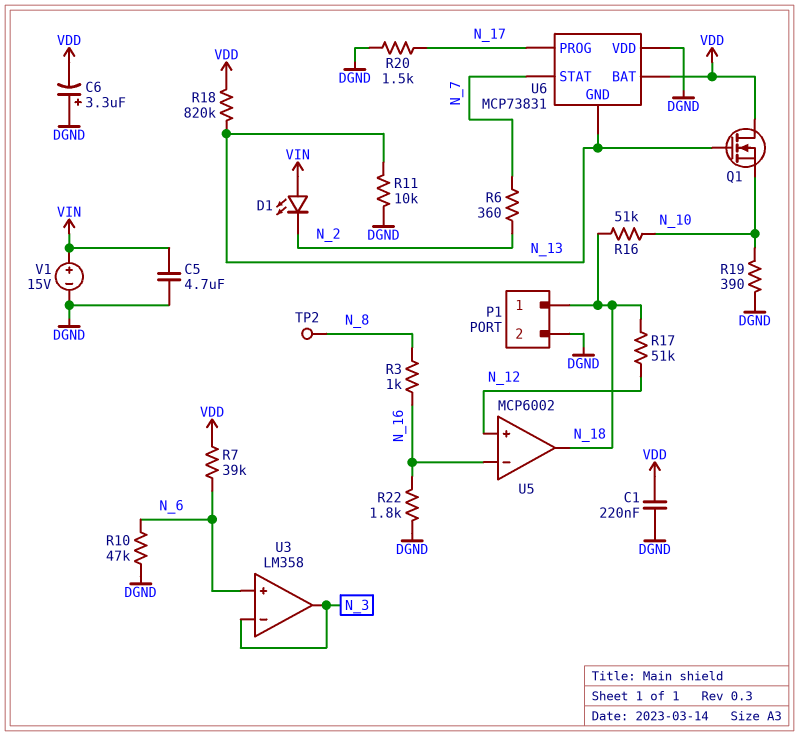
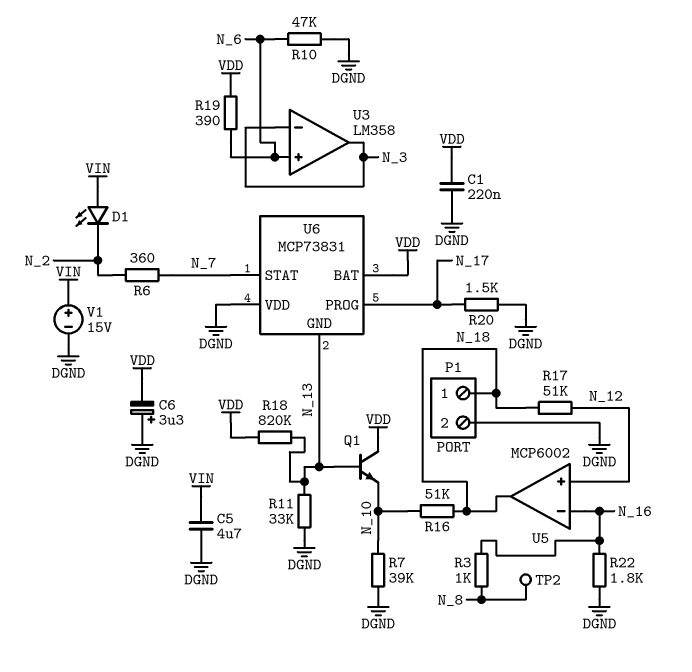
Q1: NMOS (G N_13, D VDD, S N_10) -> NPN (B N_13, C VDD, E N_10)
R7: 39k (N_6, VDD) -> 39k (DGND, N_10)
R11: 10k (DGND, N_13) -> 33k (DGND, N_13)
R19: 390 (DGND, N_10) -> 390 (N_6, VDD)

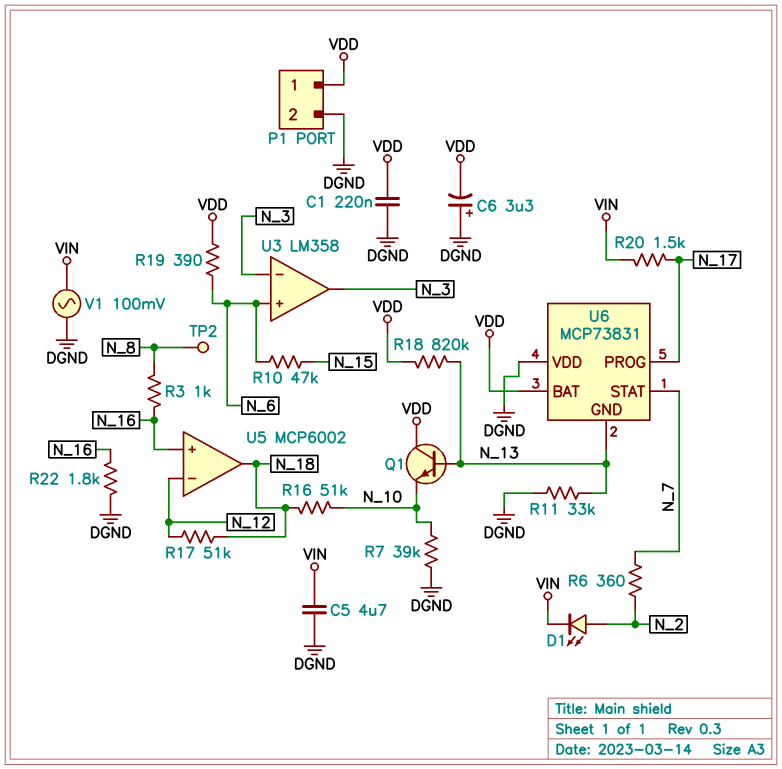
D1: LED (A VIN, K N_2) -> LED (A N_2, K VIN)
P1 pin 1: N_18 -> VDD
R10: 47k (DGND, N_6) -> 47k (N_6, N_15)
R20: 1.5k (DGND, N_17) -> 1.5k (N_17, VIN)
U5 pin in+: N_12 -> N_16
U5 pin in-: N_16 -> N_12
V1: 15V (plus VIN, minus DGND) -> AC 100mV (DGND, VIN)

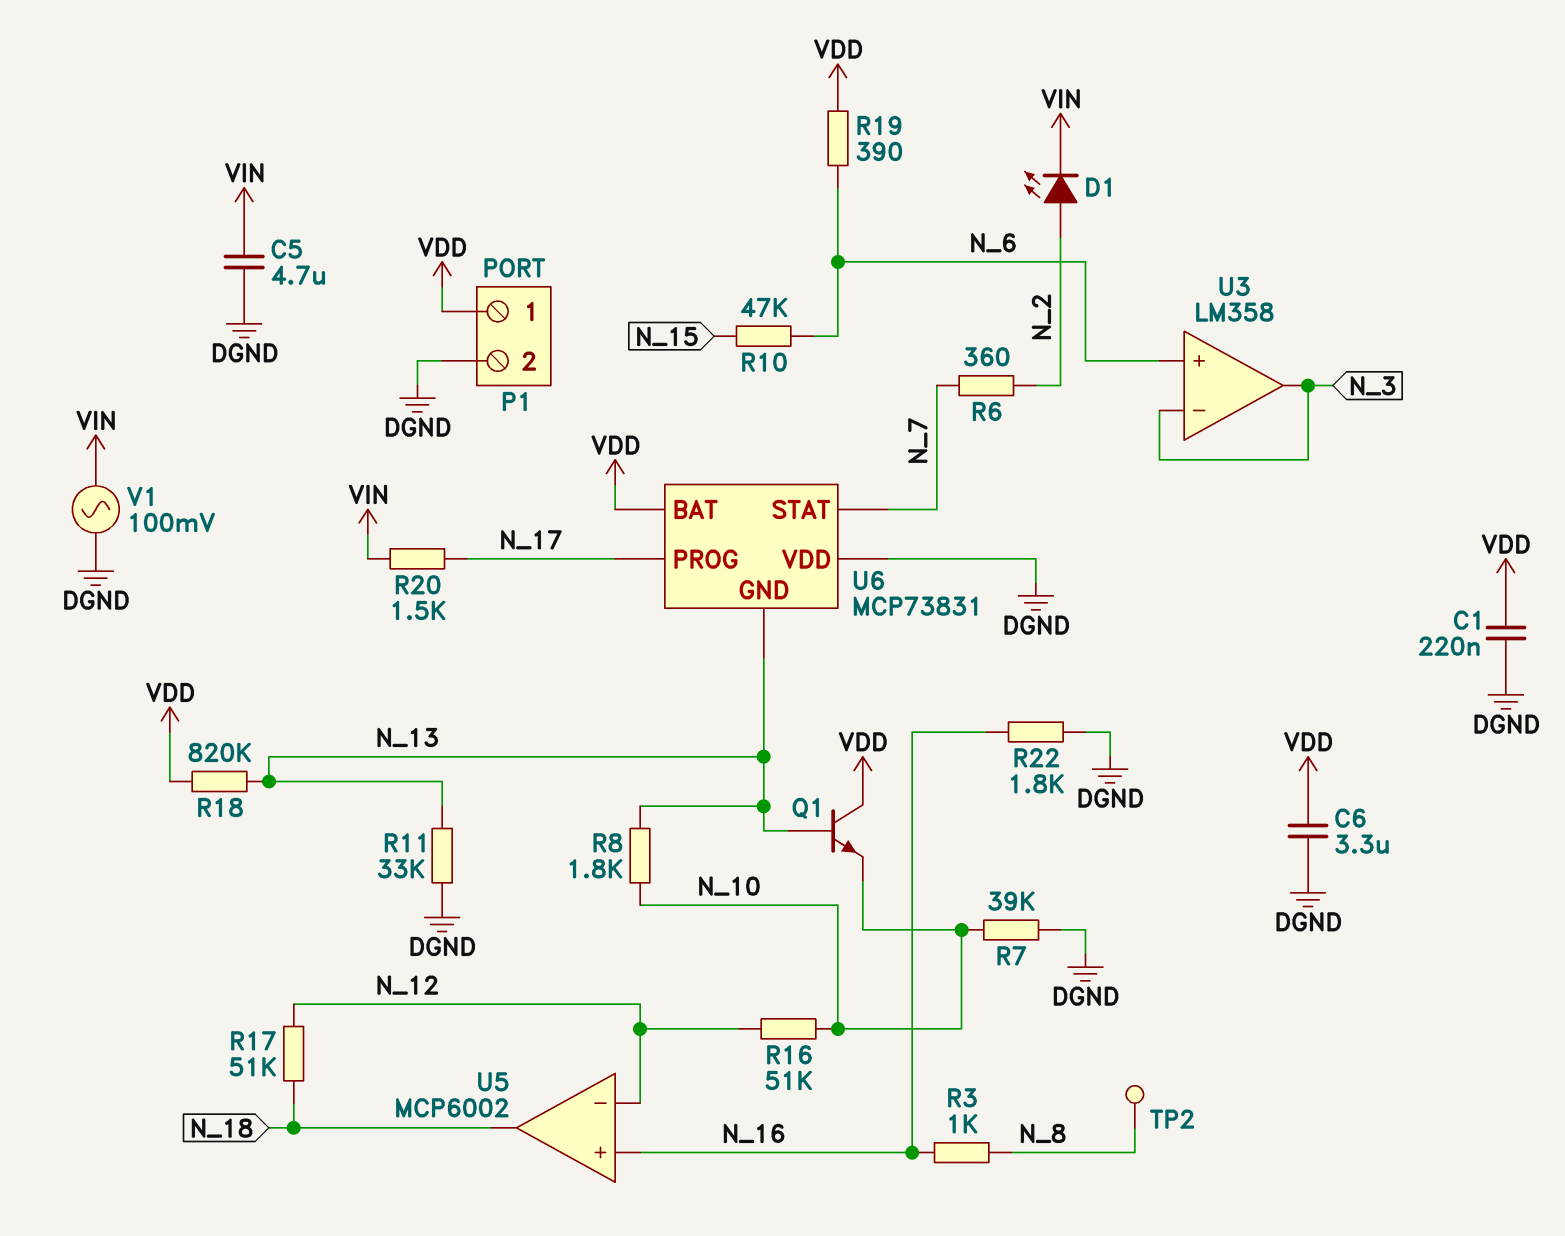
C6: 3.3uF (plus DGND, minus VDD) -> 3.3uF (DGND, VDD)
R8: none -> 1.8k (N_10, N_13)
R16: 51k (N_10, N_18) -> 51k (N_10, N_12)

